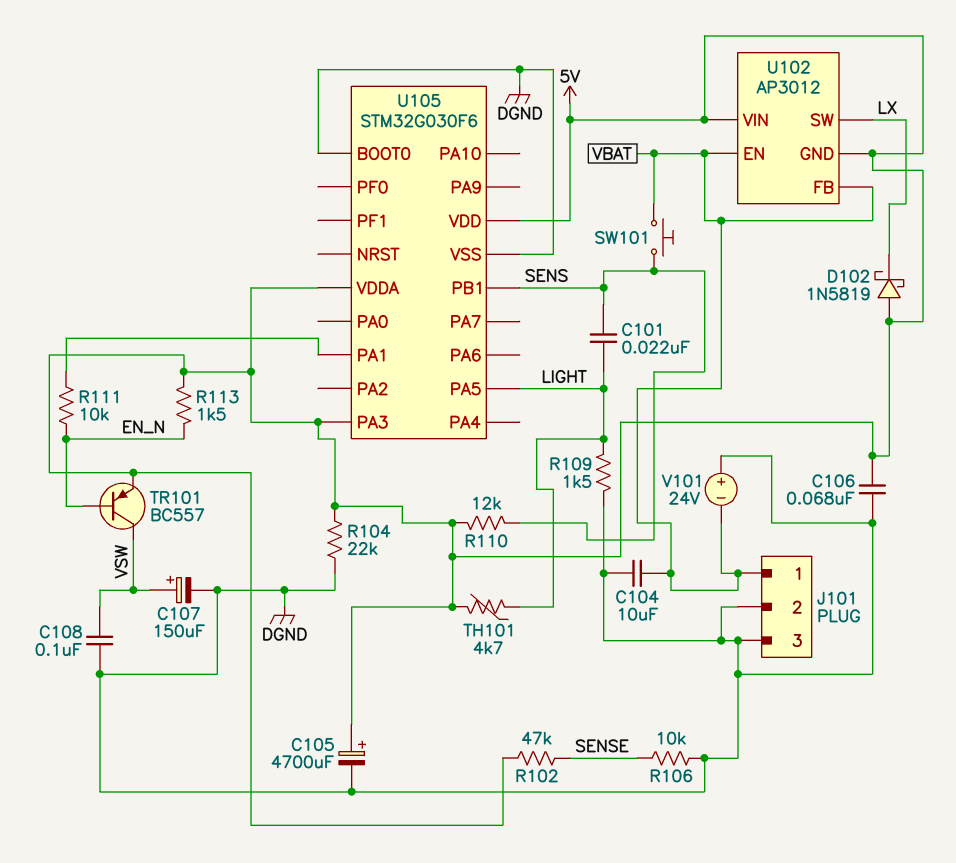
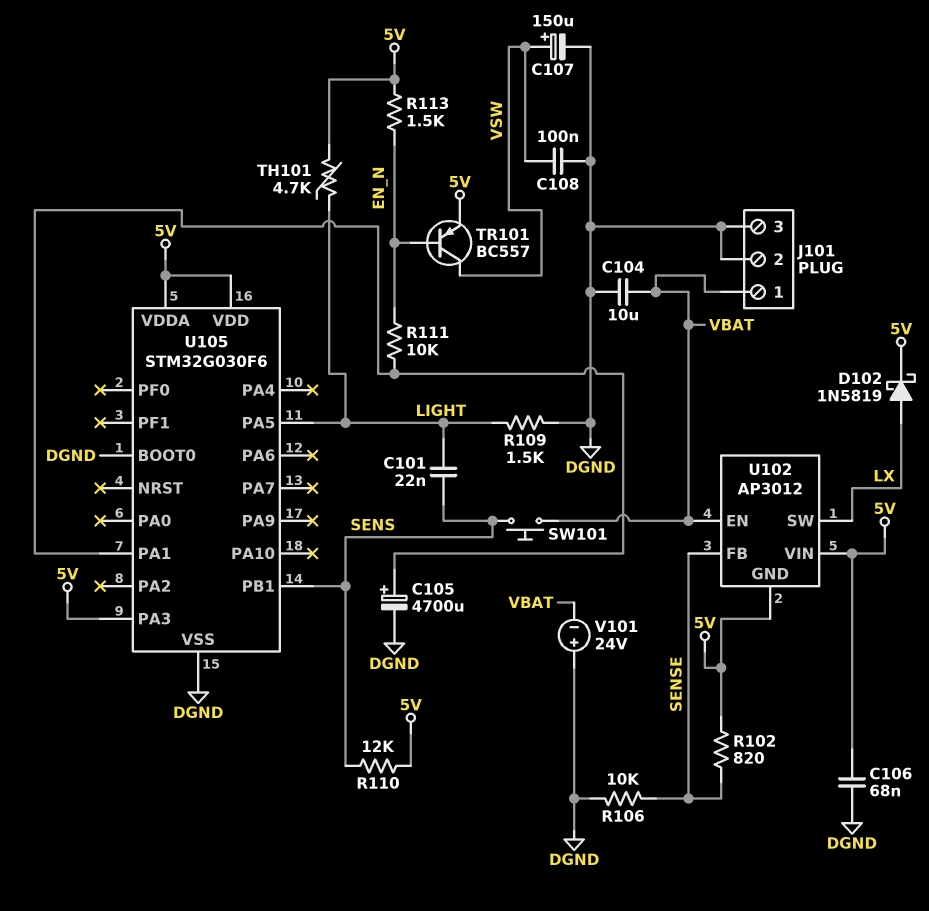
C105: 4700uF (plus 5V, minus DGND) -> 4700uF (plus U105/PA1, minus DGND)
D102: schottky 1N5819 (A 5V, K LX) -> schottky 1N5819 (A LX, K 5V)
R102: 47k (5V, SENSE) -> 820 (5V, SENSE)
R104: 22k (5V, DGND) -> none
U102 pin FB: VBAT -> SENSE

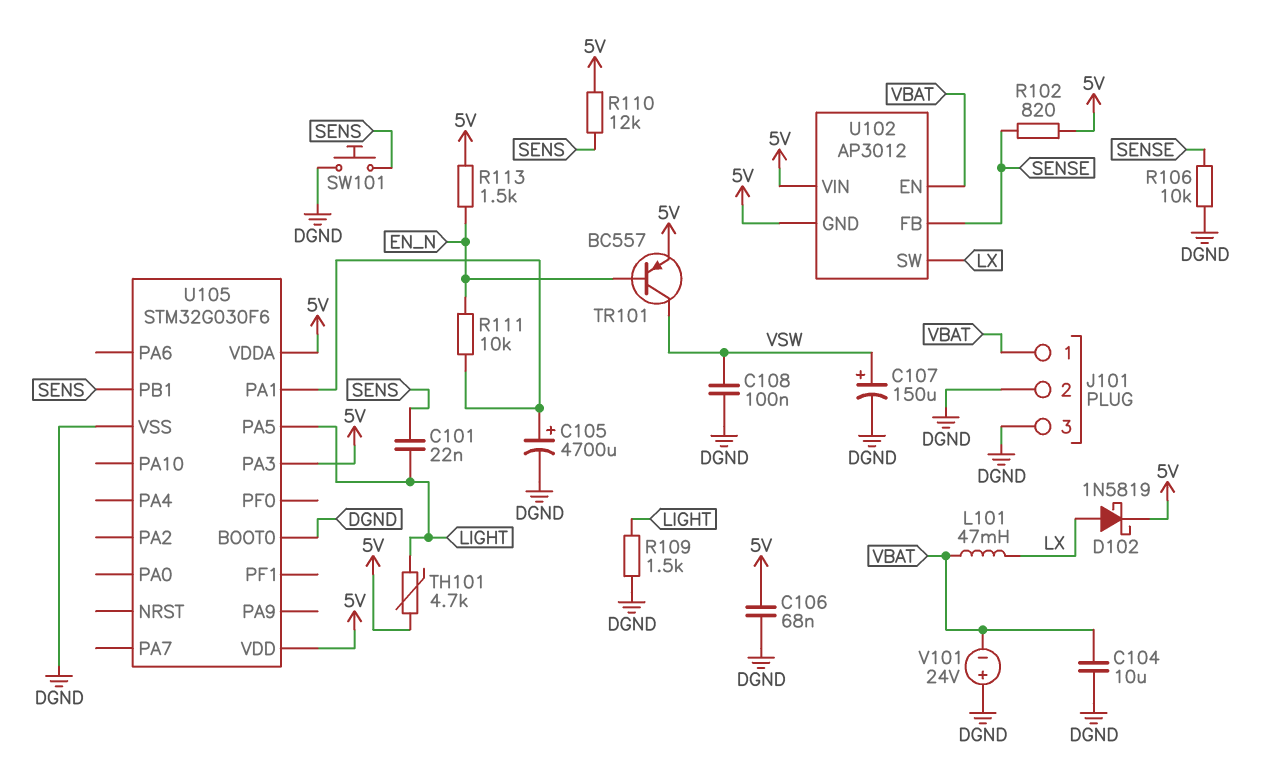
L101: none -> 47mH (LX, VBAT)
SW101: button (SENS, VBAT) -> button (DGND, SENS)

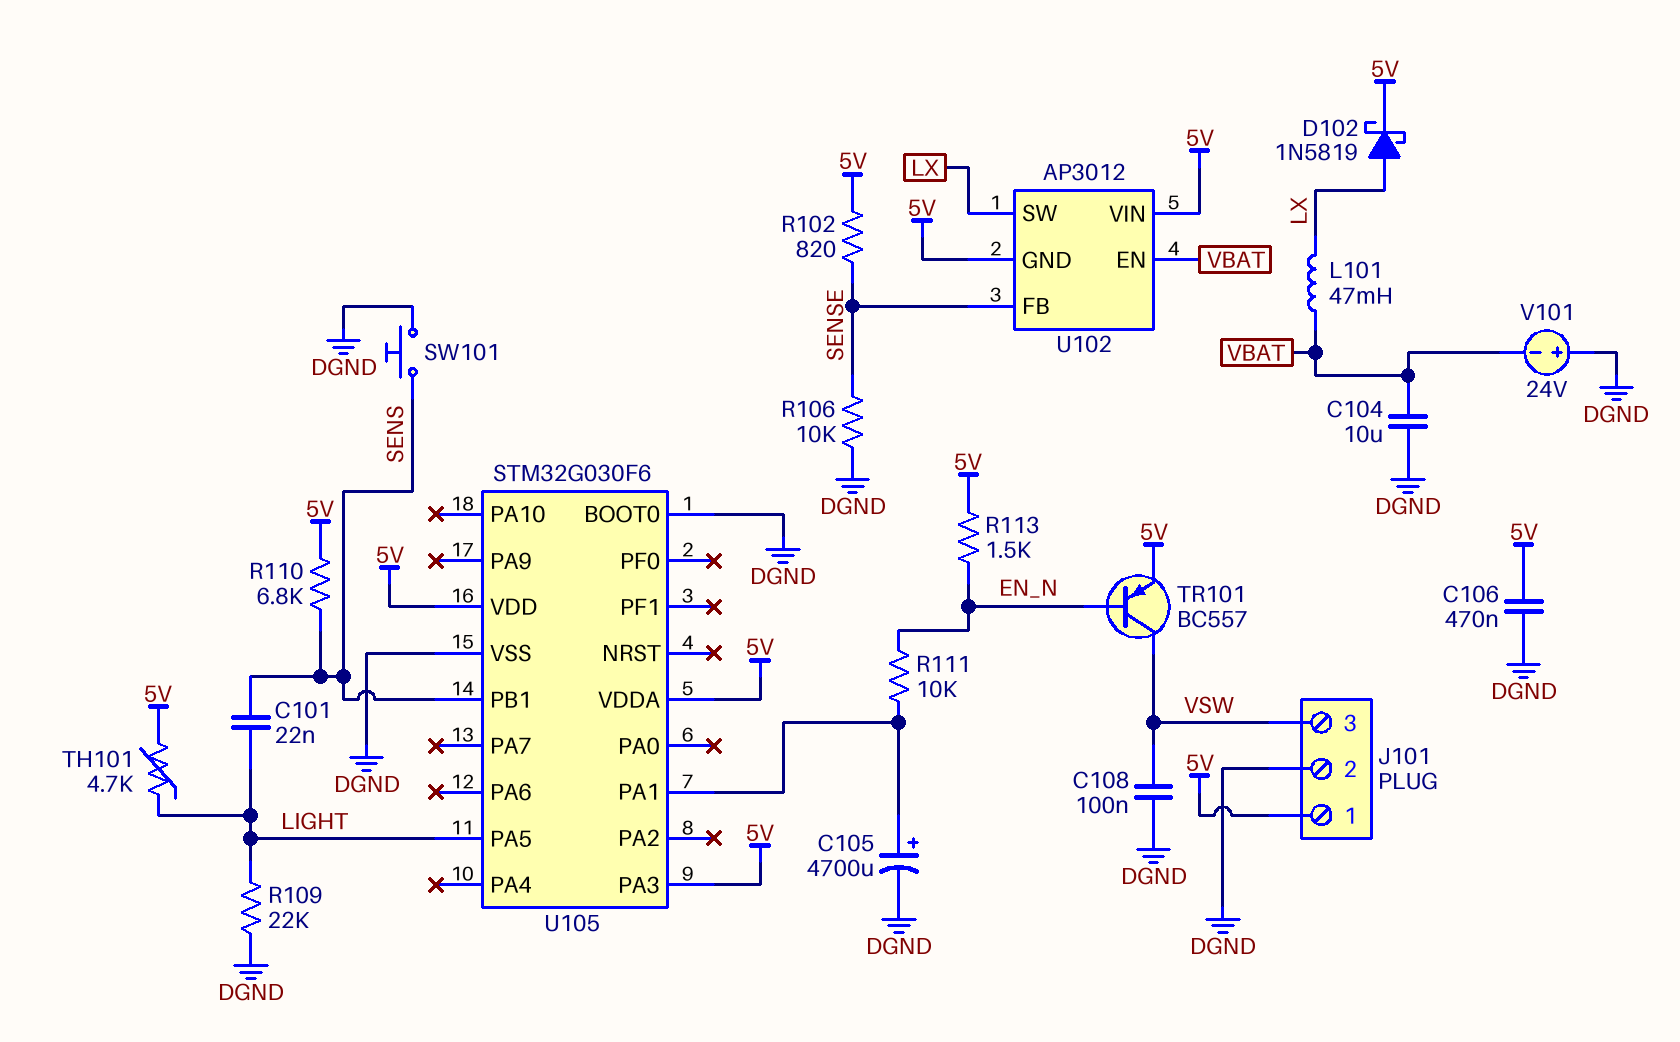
C106: 68nF (5V, DGND) -> 470nF (5V, DGND)
C107: 150uF (plus VSW, minus DGND) -> none
J101 pin 1: VBAT -> 5V
J101 pin 3: DGND -> VSW
R109: 1.5k (DGND, LIGHT) -> 22k (DGND, LIGHT)
R110: 12k (5V, SENS) -> 6.8k (5V, SENS)

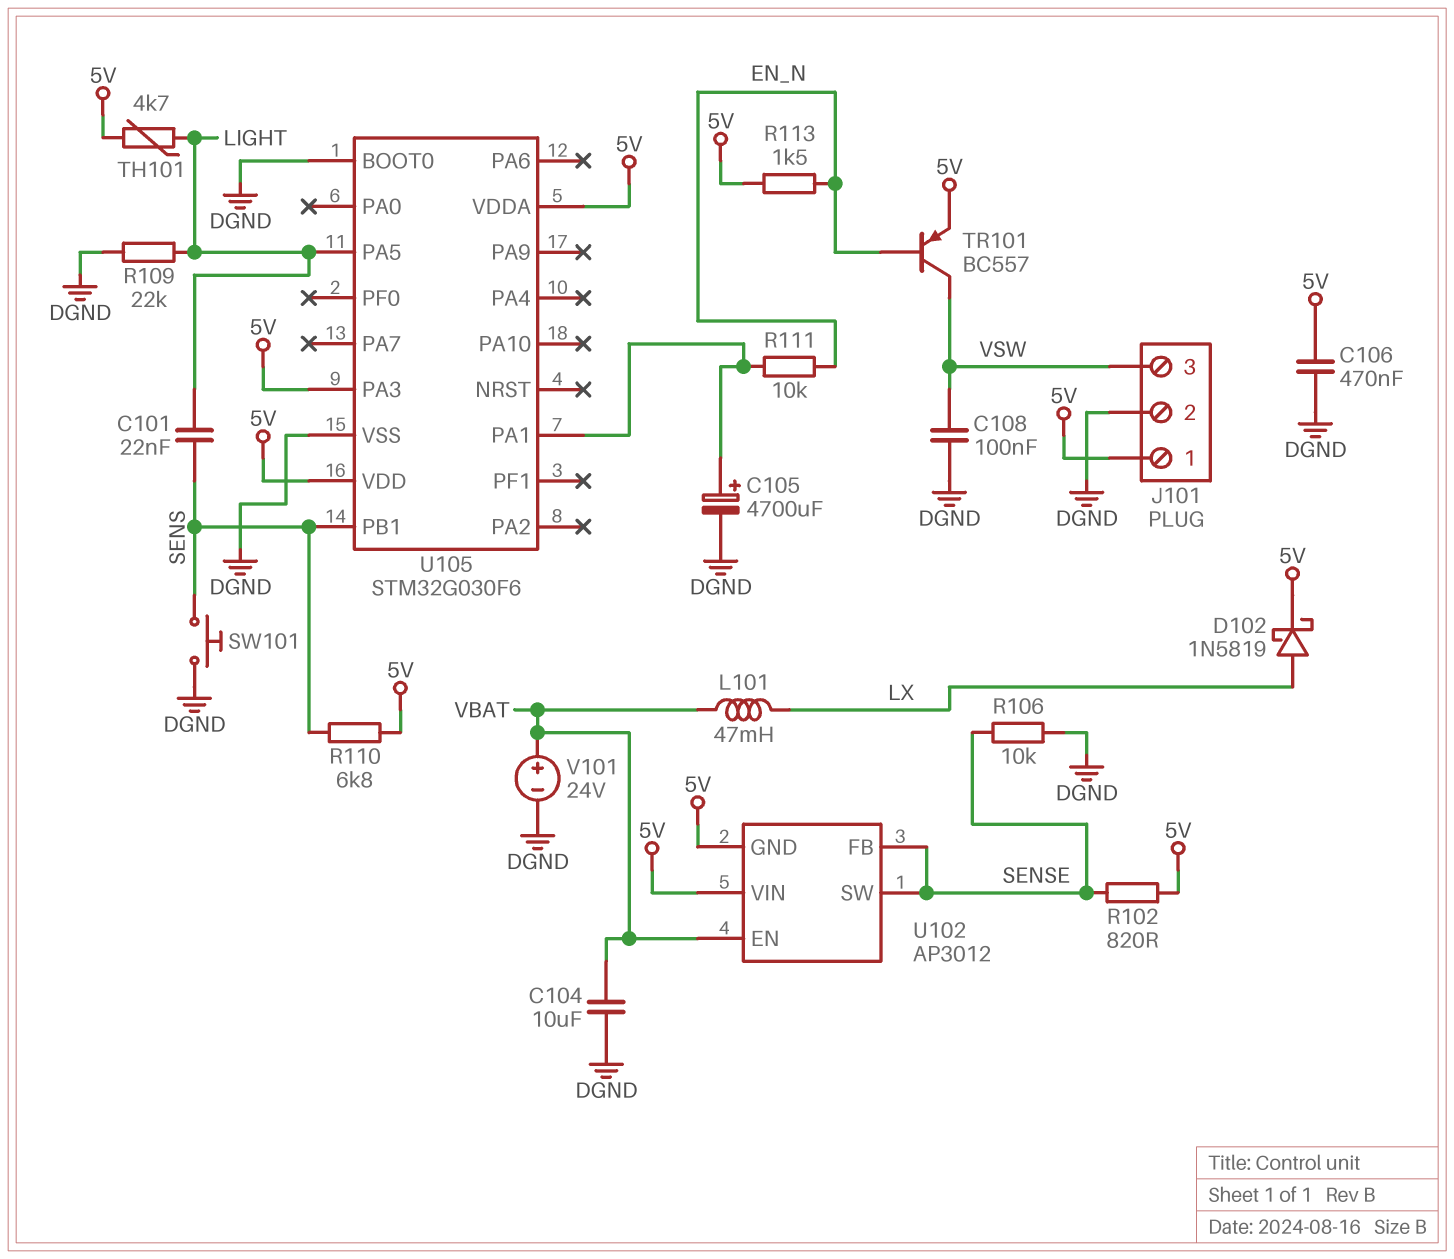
U102 pin SW: LX -> SENSE
V101: 24V (plus DGND, minus VBAT) -> 24V (plus VBAT, minus DGND)

